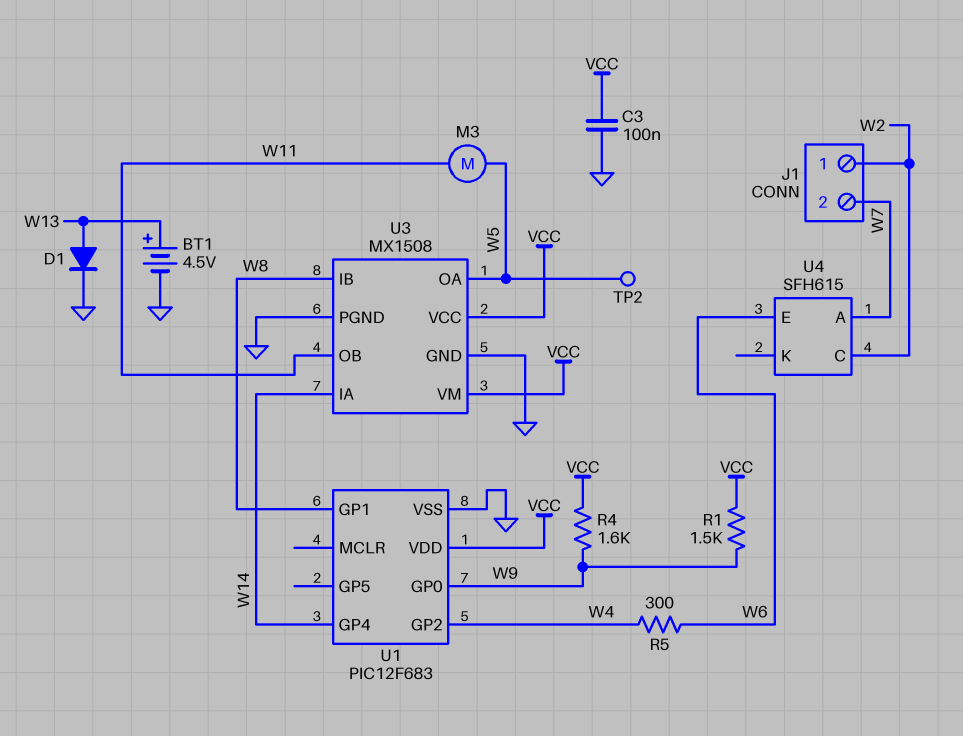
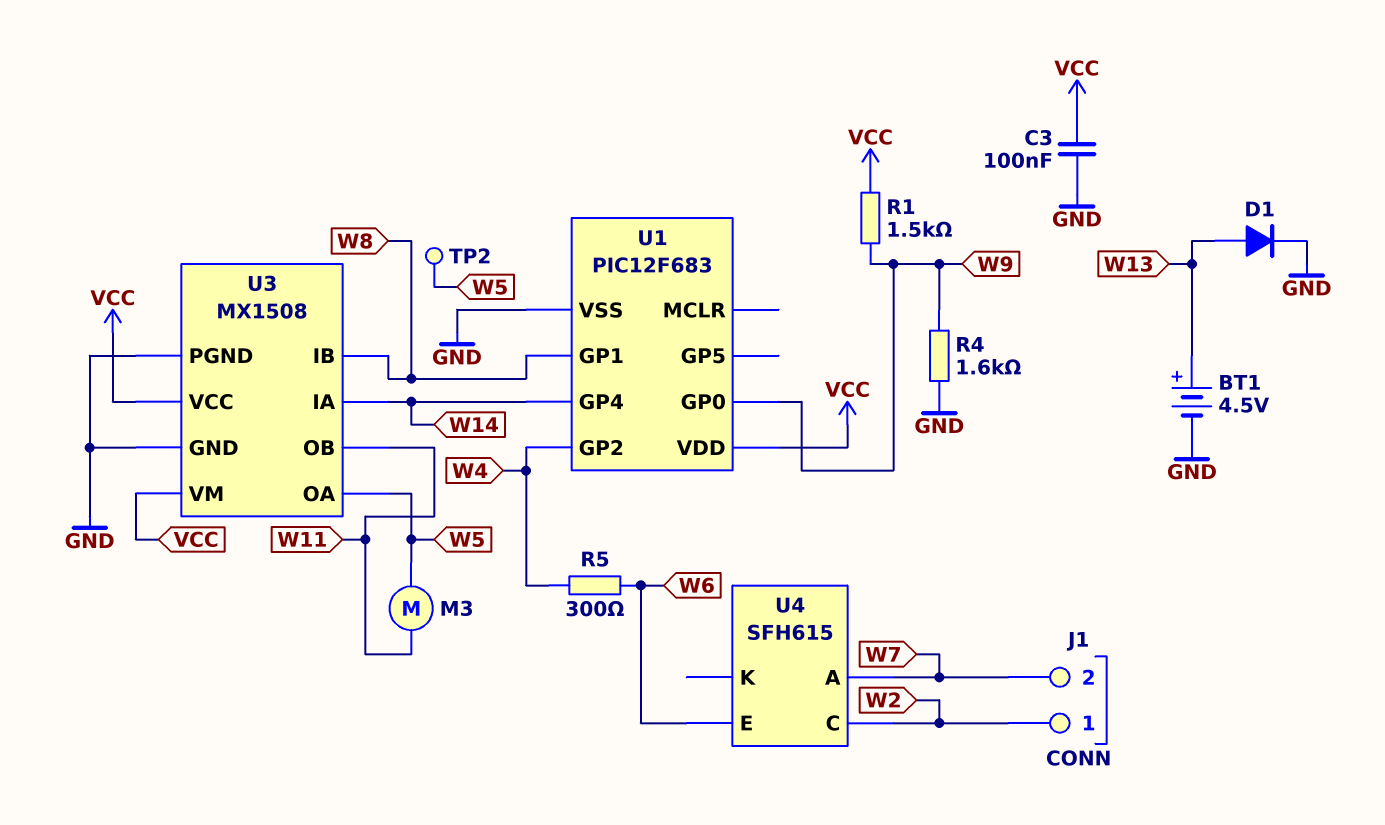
R4: 1.6k (VCC, W9) -> 1.6k (GND, W9)

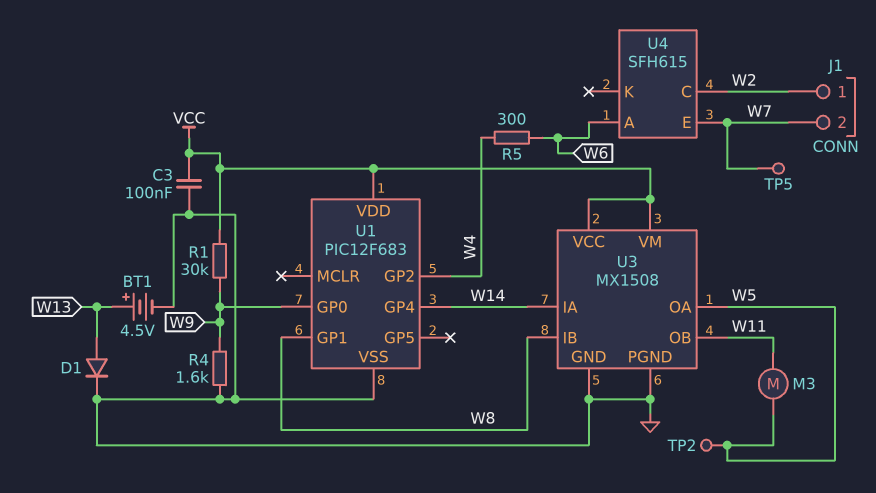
R1: 1.5k (VCC, W9) -> 30k (VCC, W9)
TP5: none -> test point (W7)
U4 pin A: W7 -> W6
U4 pin E: W6 -> W7

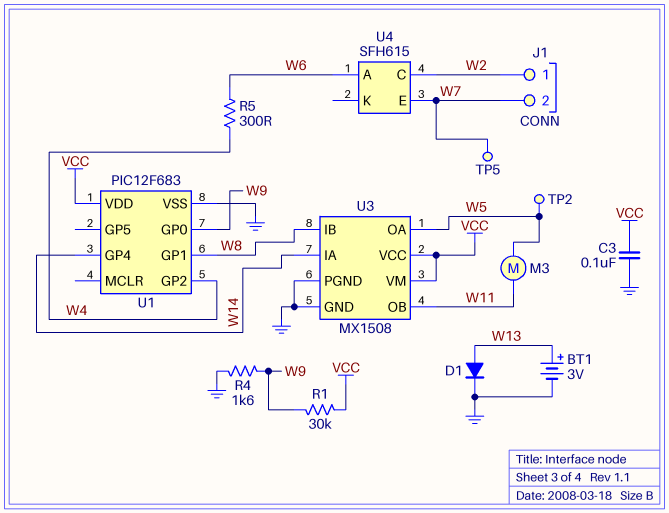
BT1: 4.5V (plus W13, minus GND) -> 3V (plus W13, minus GND)

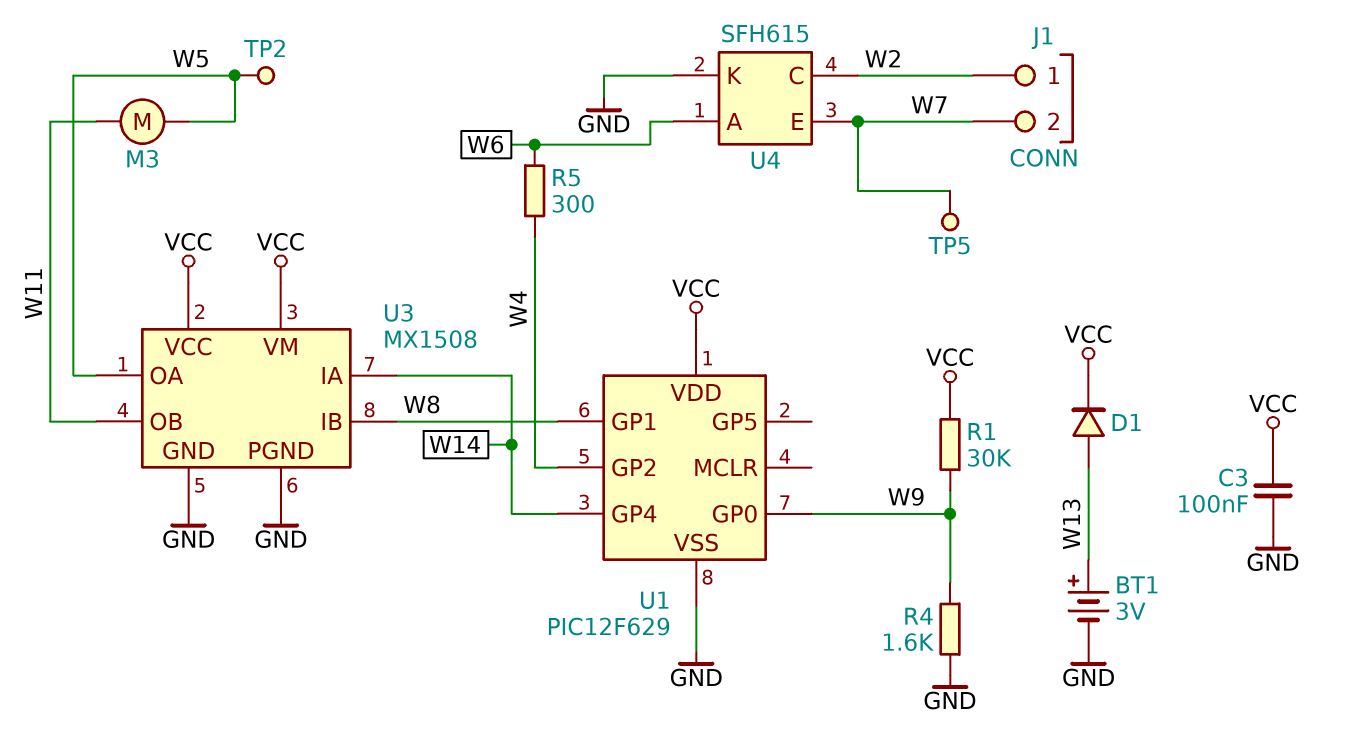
D1: diode (A W13, K GND) -> diode (A W13, K VCC)
U1: PIC12F683 -> PIC12F629
U4 pin K: none -> GND

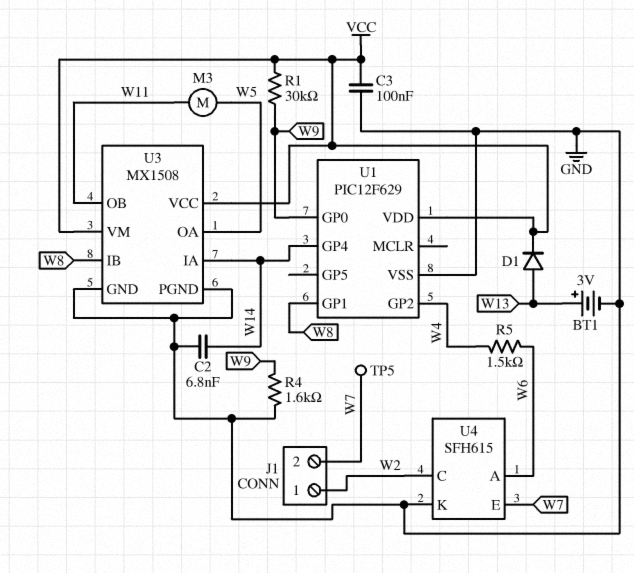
C2: none -> 6.8nF (GND, W14)
R5: 300 (W4, W6) -> 1.5k (W4, W6)
TP2: test point (W5) -> none

